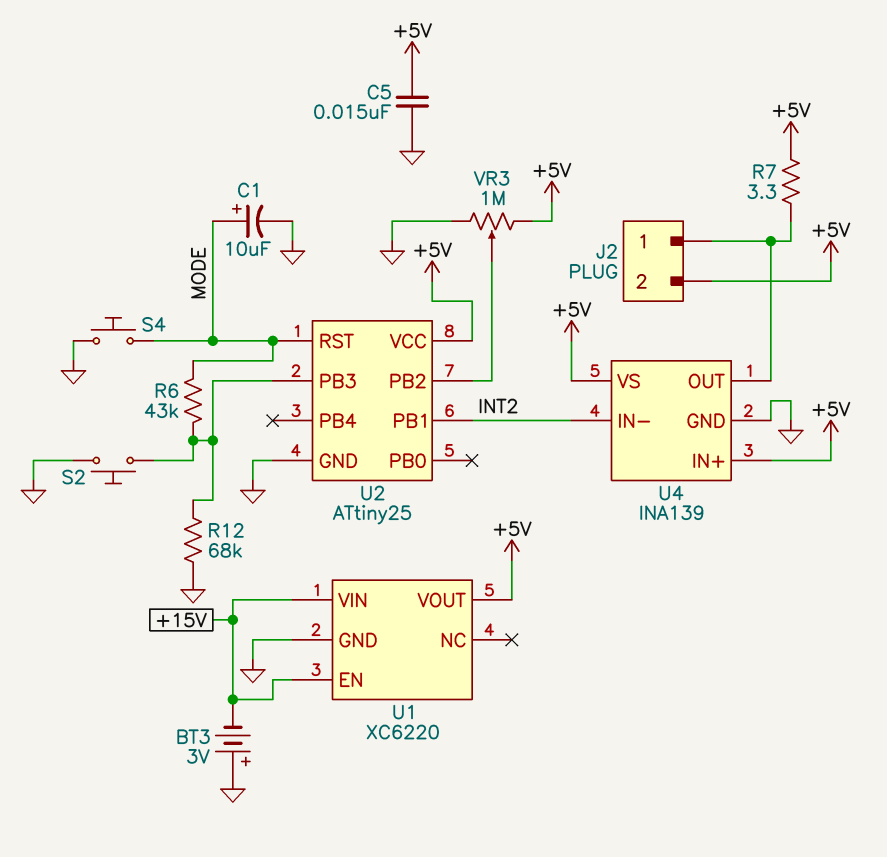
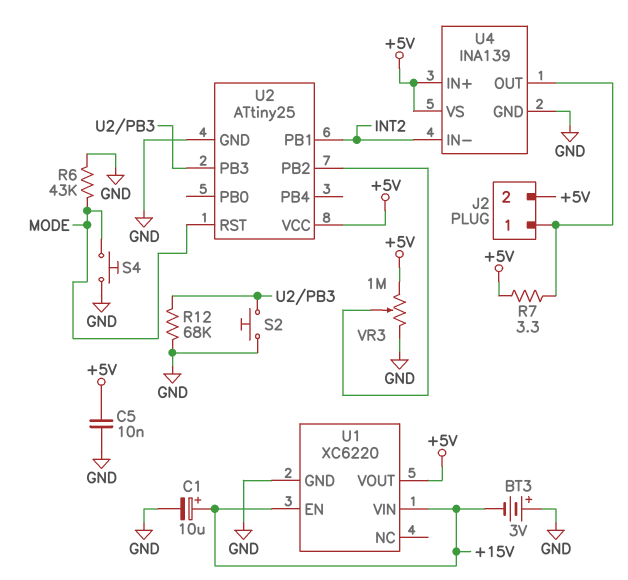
C1: 10uF (plus MODE, minus GND) -> 10uF (plus +15V, minus GND)
C5: 15nF (+5V, GND) -> 10nF (+5V, GND)
R6: 43k (MODE, U2/PB3) -> 43k (GND, MODE)

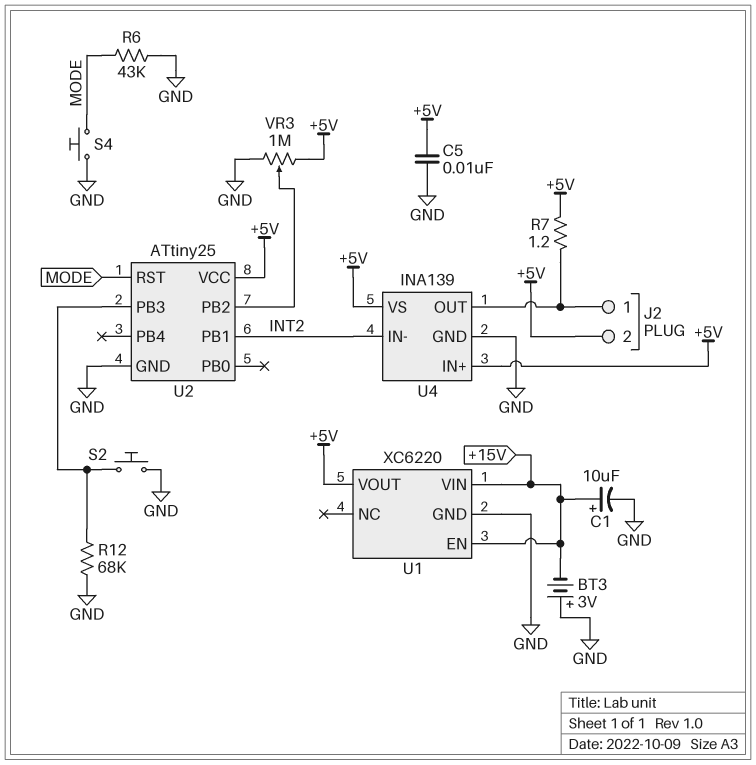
R7: 3.3 (+5V, J2/1) -> 1.2 (+5V, J2/1)

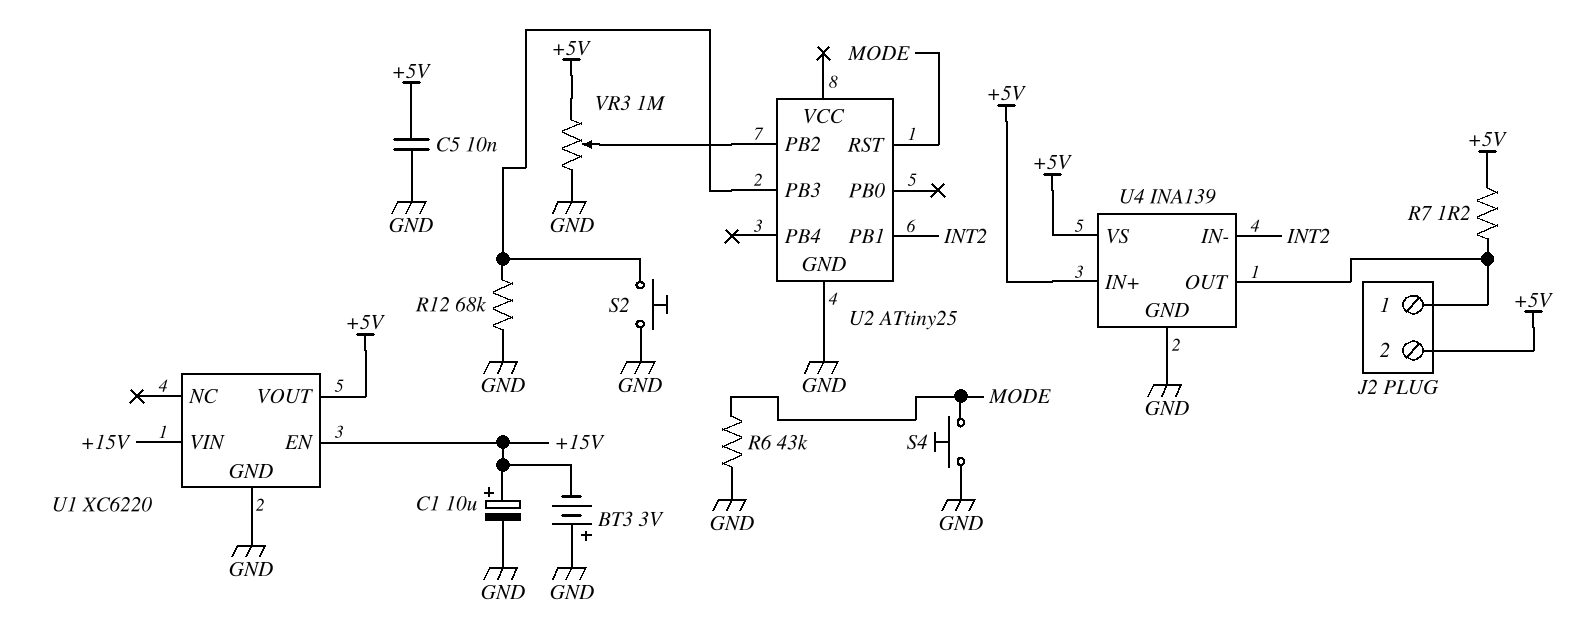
U2 pin VCC: +5V -> none

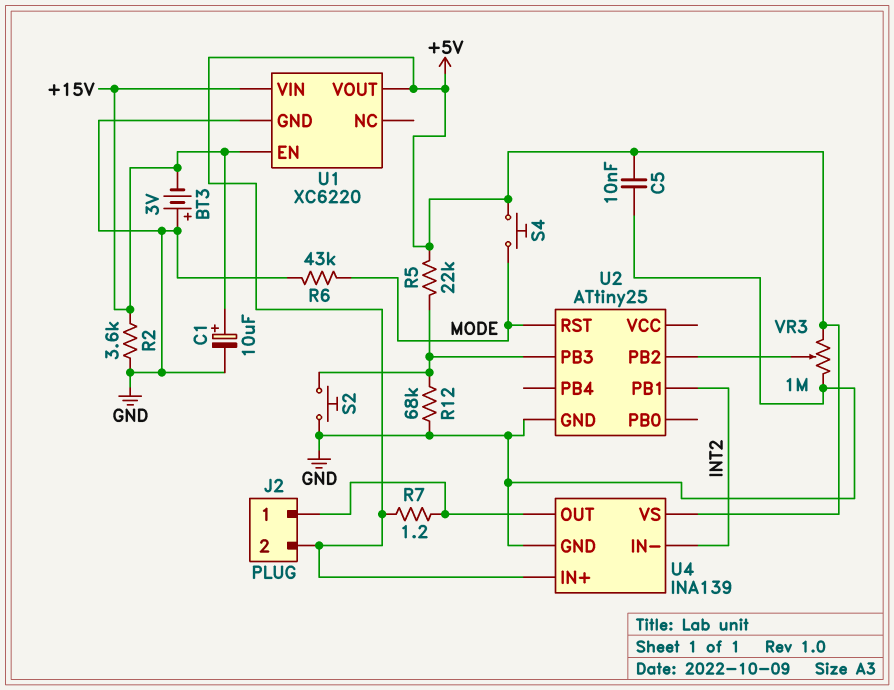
R2: none -> 3.6k (+15V, GND)
R5: none -> 22k (+5V, U2/PB3)
S4: button (GND, MODE) -> button (+5V, MODE)

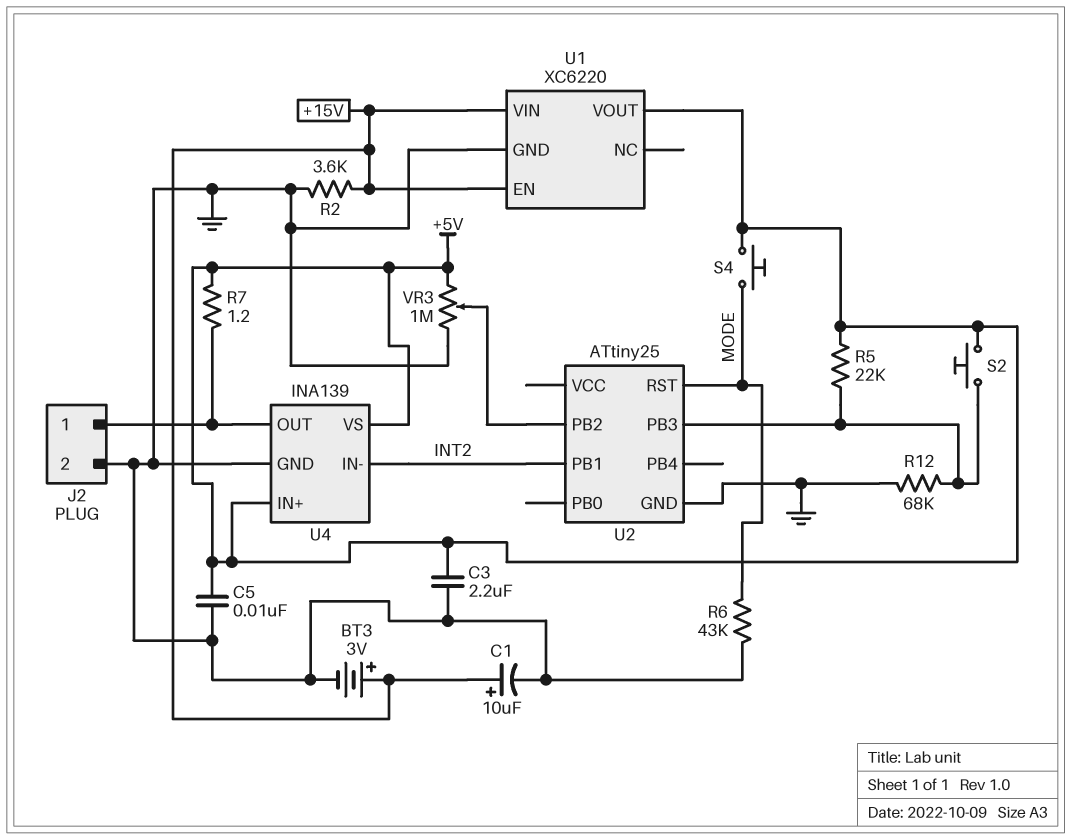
BT3: 3V (plus GND, minus +15V) -> 3V (plus +15V, minus GND)
C3: none -> 2.2uF (+5V, GND)
J2 pin 2: +5V -> GND
S2: button (GND, U2/PB3) -> button (+5V, U2/PB3)

